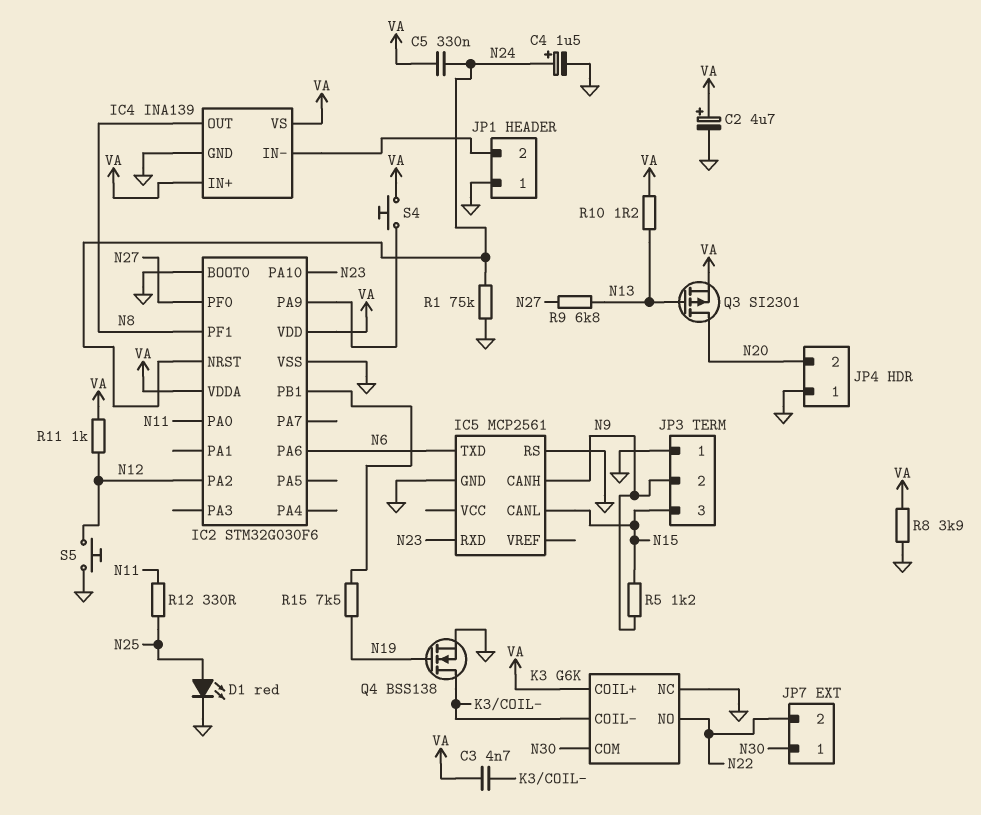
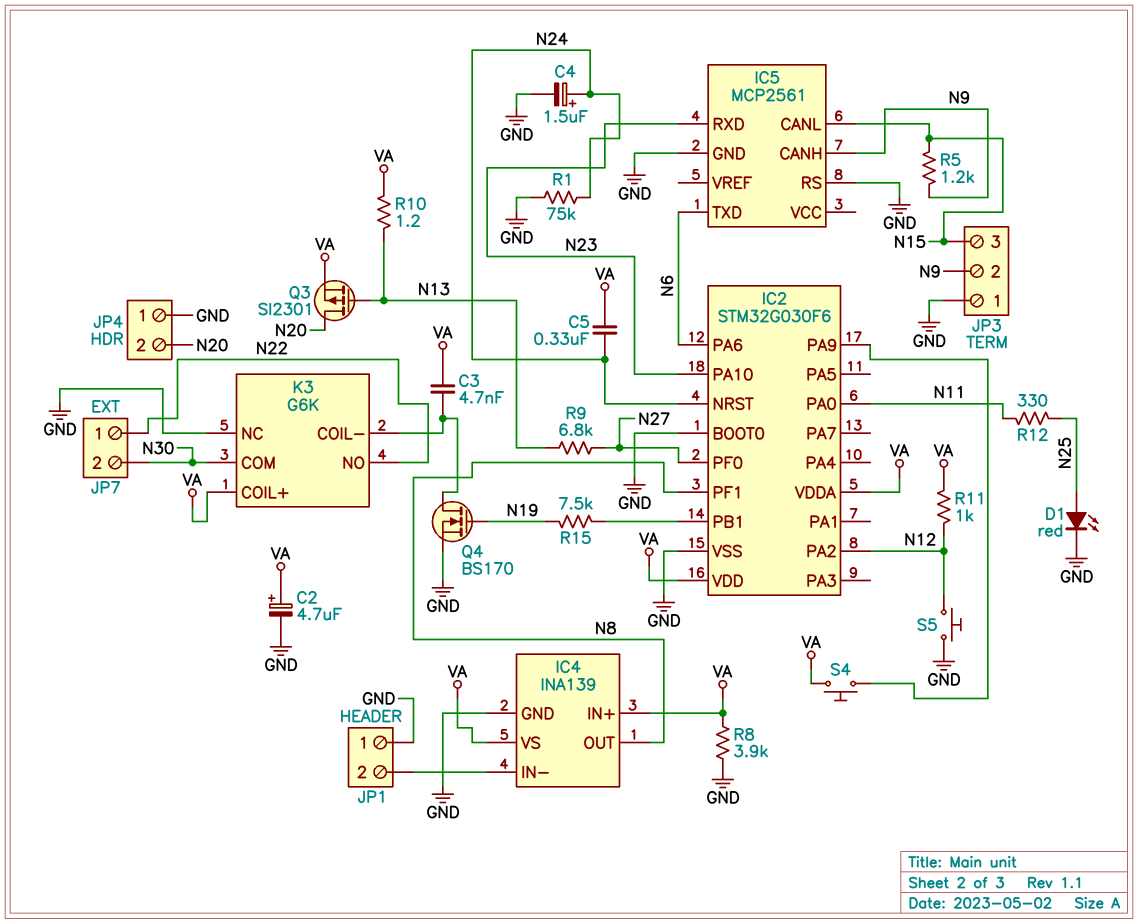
JP7 pin 1: N30 -> N22
JP7 pin 2: N22 -> N30
Q4: NMOS BSS138 (G N19, D K3/COIL-, S GND) -> NMOS BS170 (G N19, D K3/COIL-, S GND)

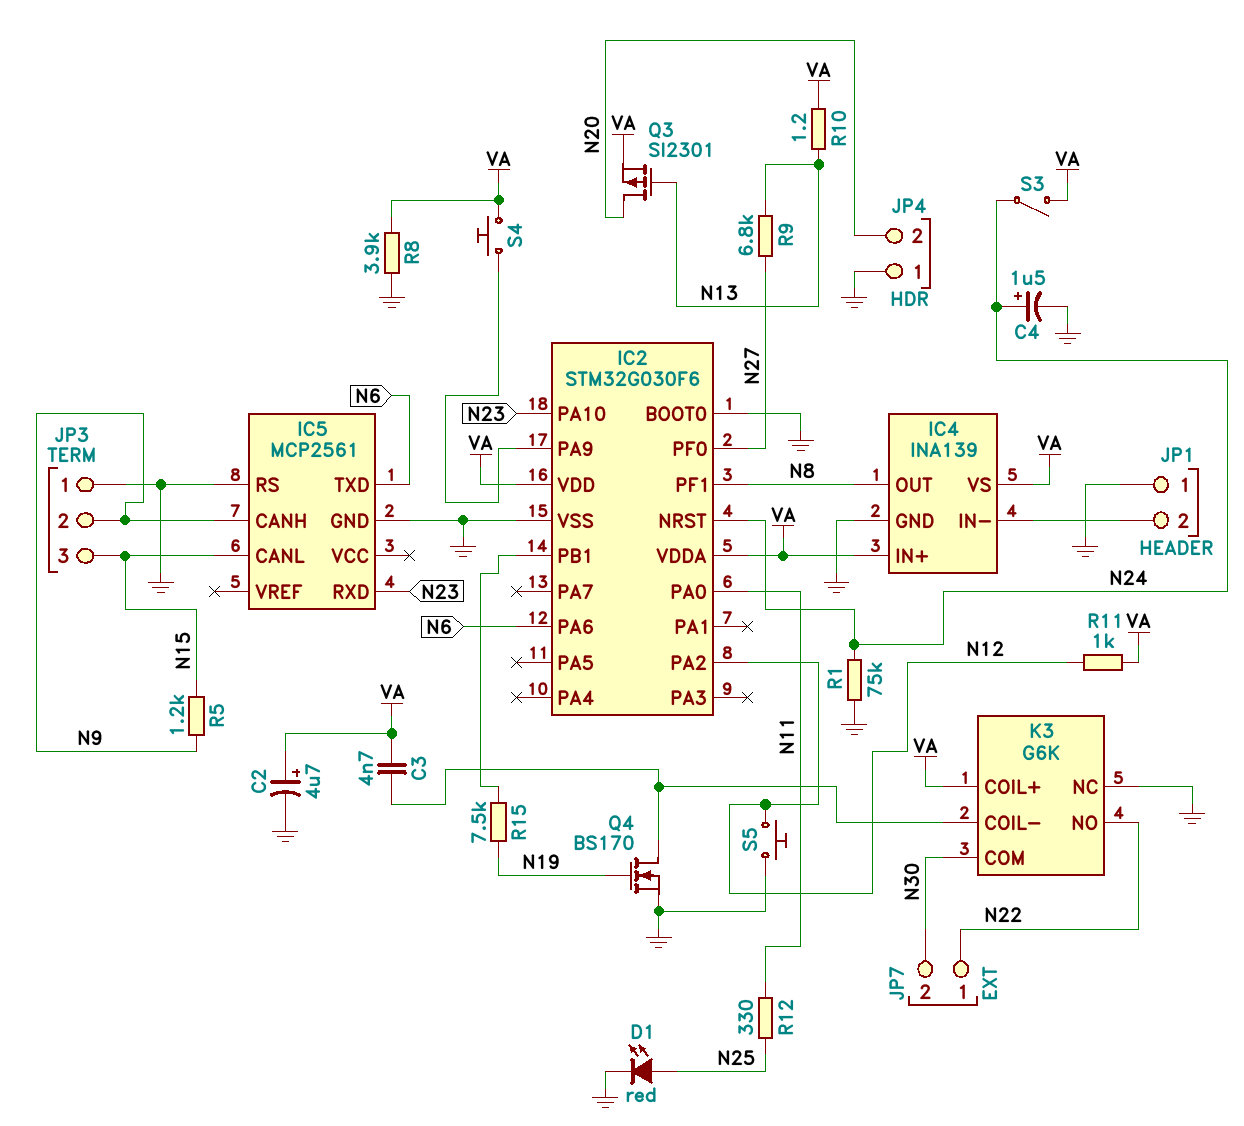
C5: 330nF (N24, VA) -> none
S3: none -> switch (N24, VA)

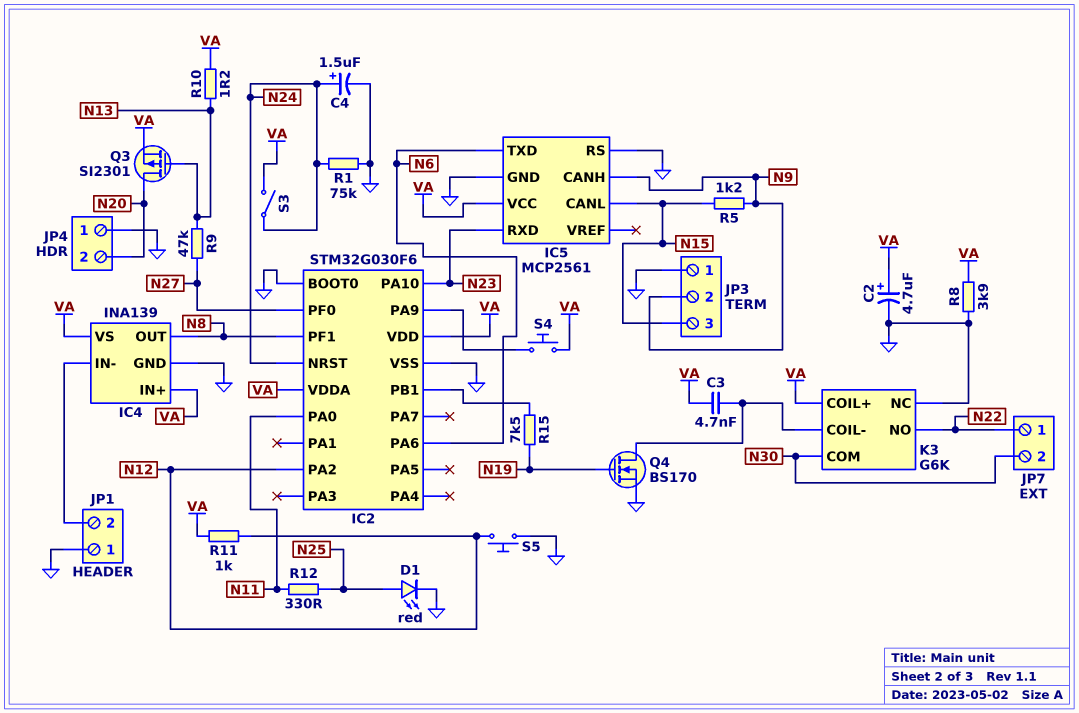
IC5 pin VCC: none -> VA
R9: 6.8k (N13, N27) -> 47k (N13, N27)

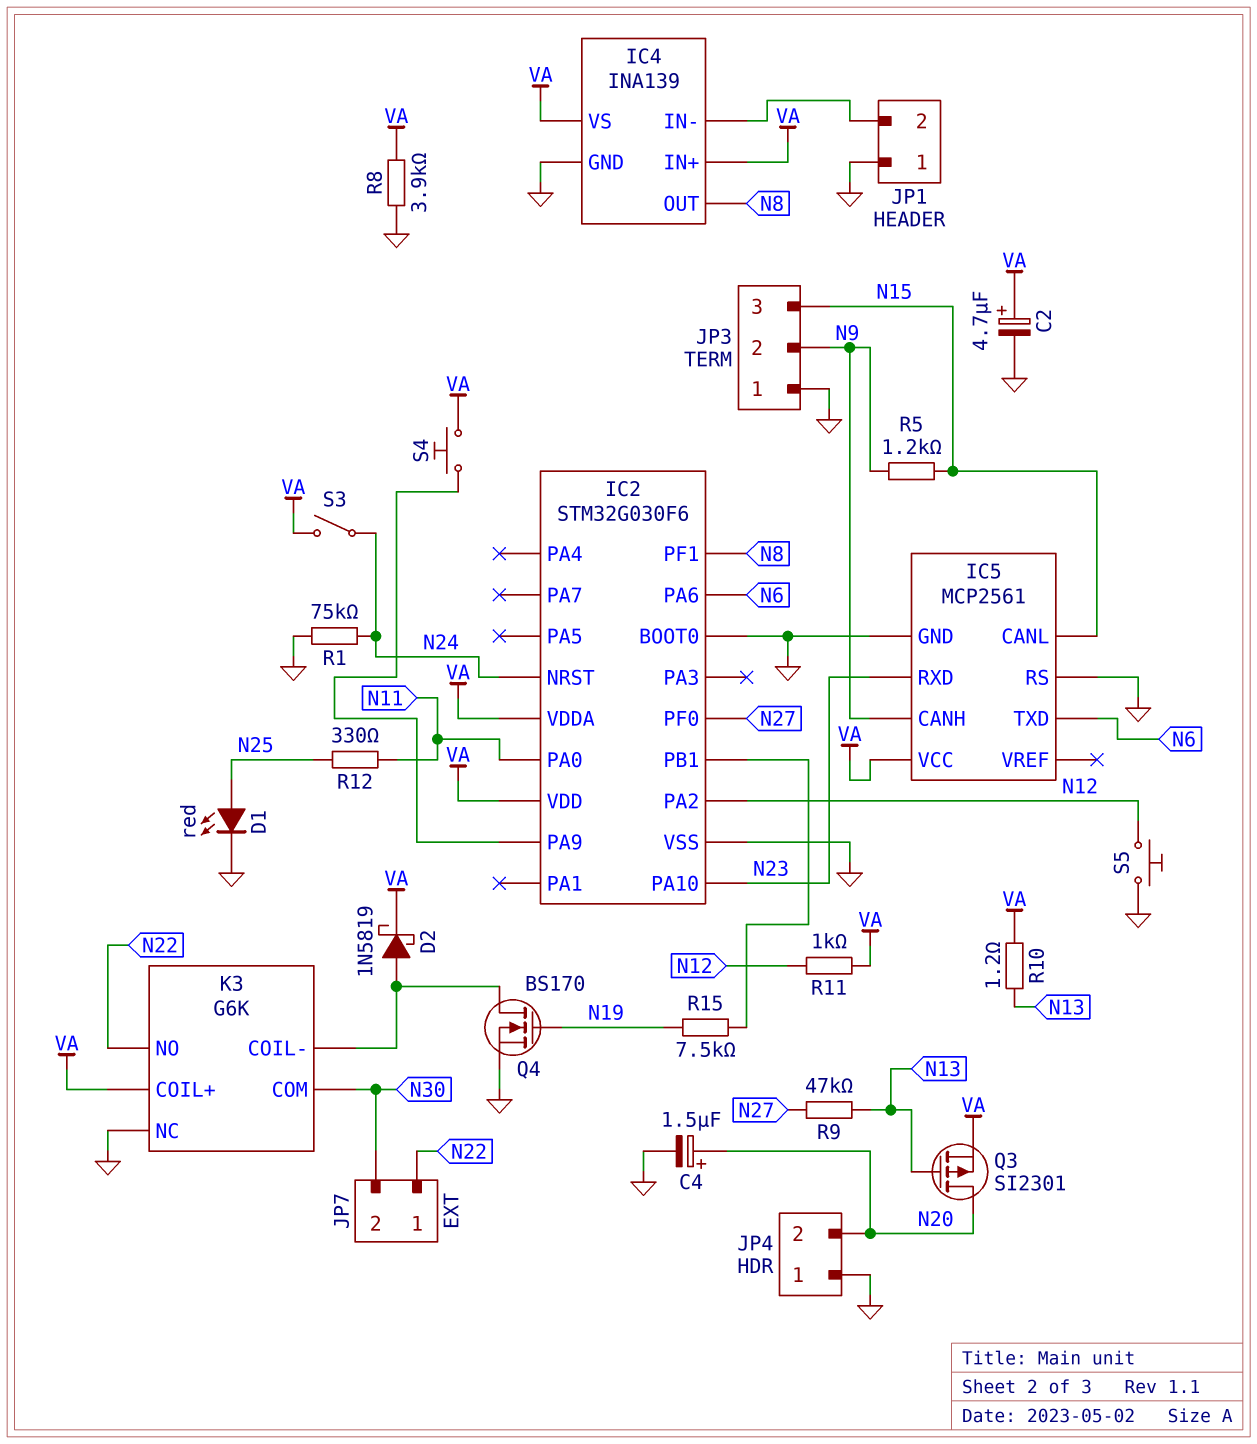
C3: 4.7nF (K3/COIL-, VA) -> none
C4: 1.5uF (plus N24, minus GND) -> 1.5uF (plus N20, minus GND)
D2: none -> schottky 1N5819 (A K3/COIL-, K VA)

